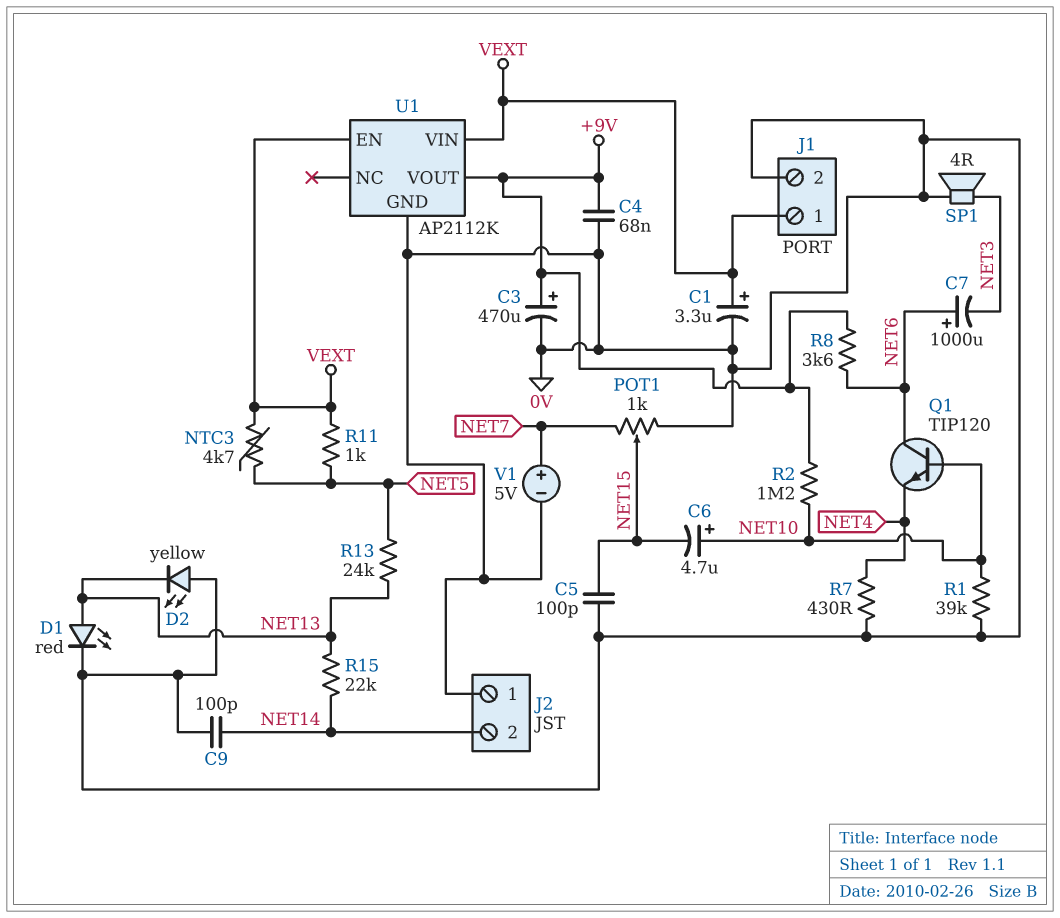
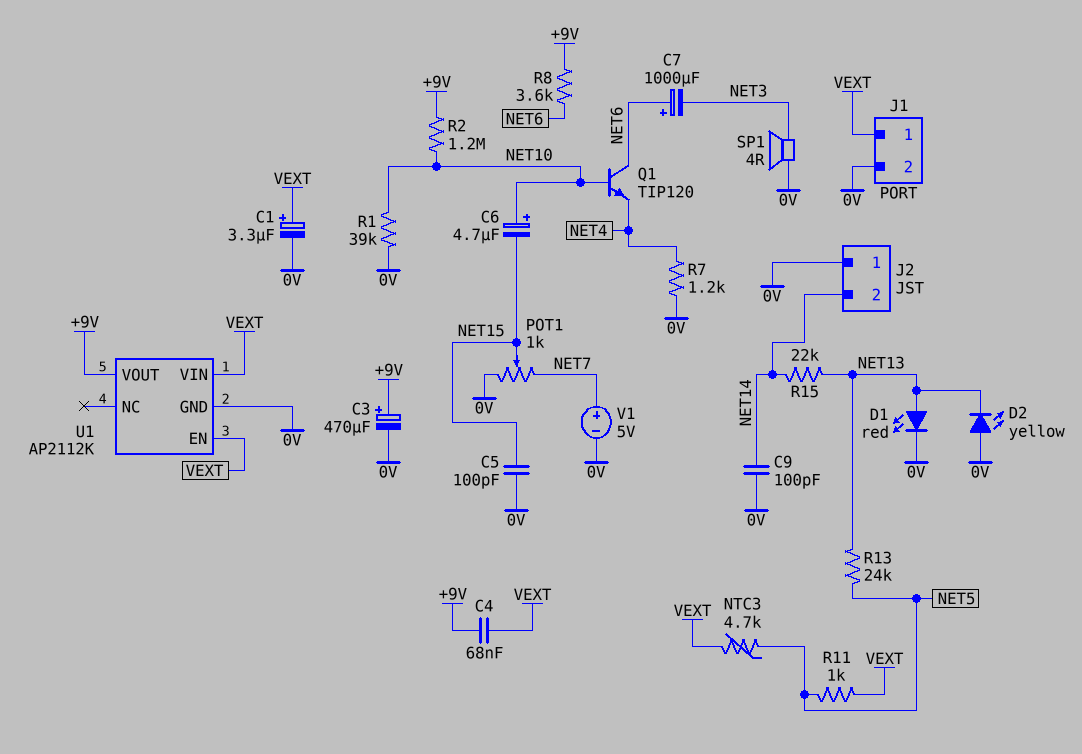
C4: 68nF (+9V, 0V) -> 68nF (+9V, VEXT)
R7: 430 (0V, NET4) -> 1.2k (0V, NET4)

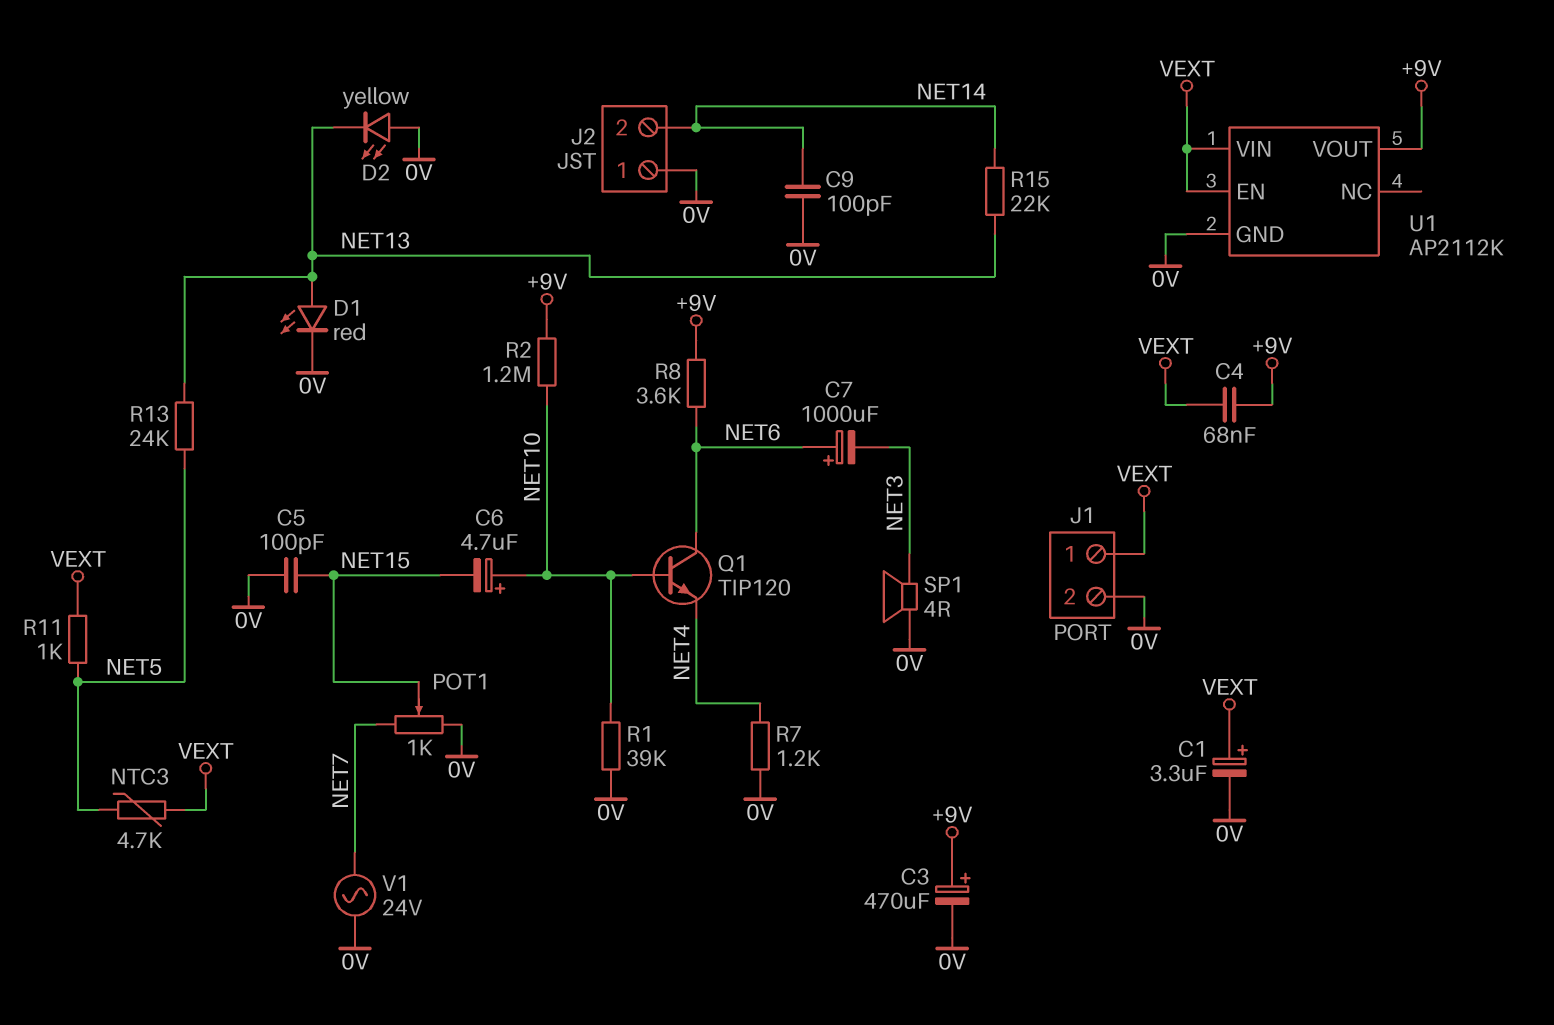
V1: 5V (plus NET7, minus 0V) -> AC 24V (0V, NET7)

